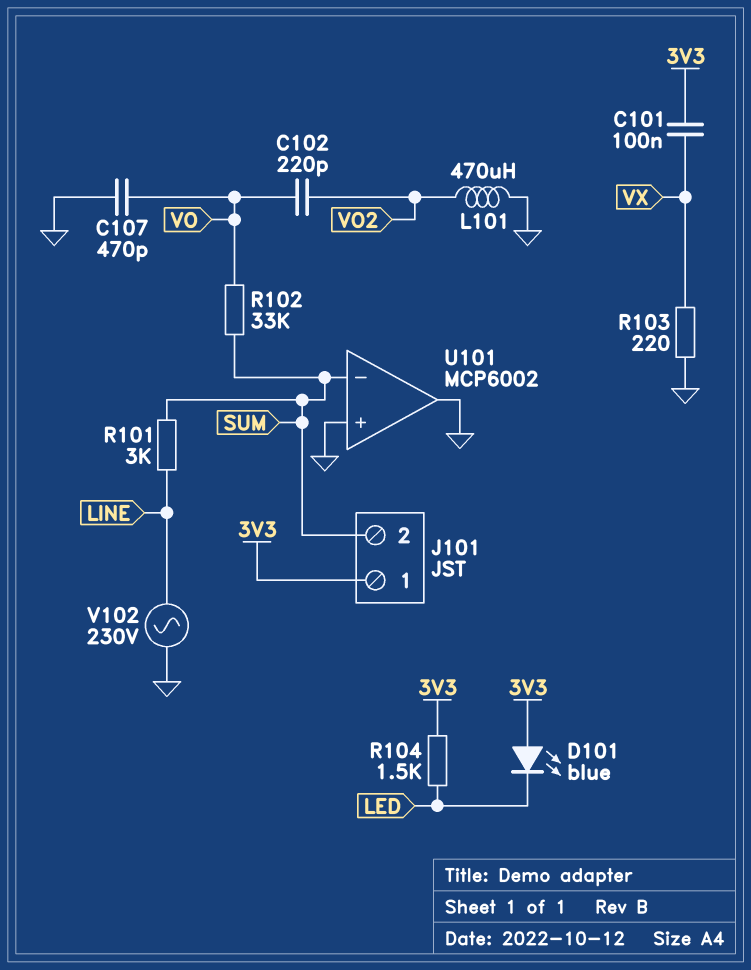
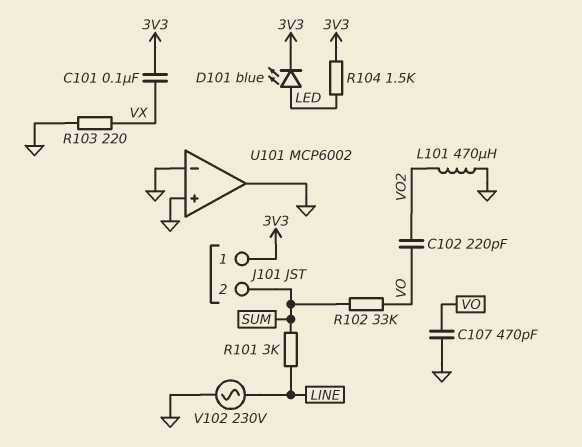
D101: LED blue (A 3V3, K LED) -> LED blue (A LED, K 3V3)
U101 pin in-: SUM -> GND

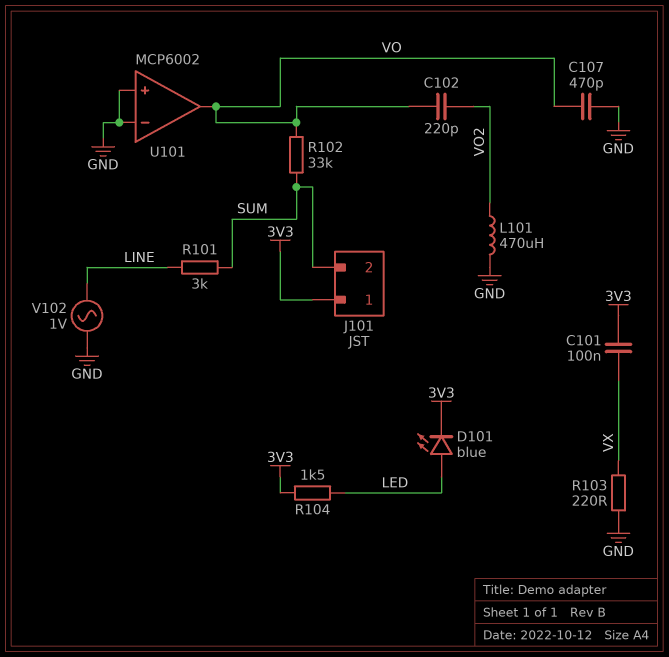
U101 pin out: GND -> VO
V102: AC 230V (GND, LINE) -> AC 1V (GND, LINE)

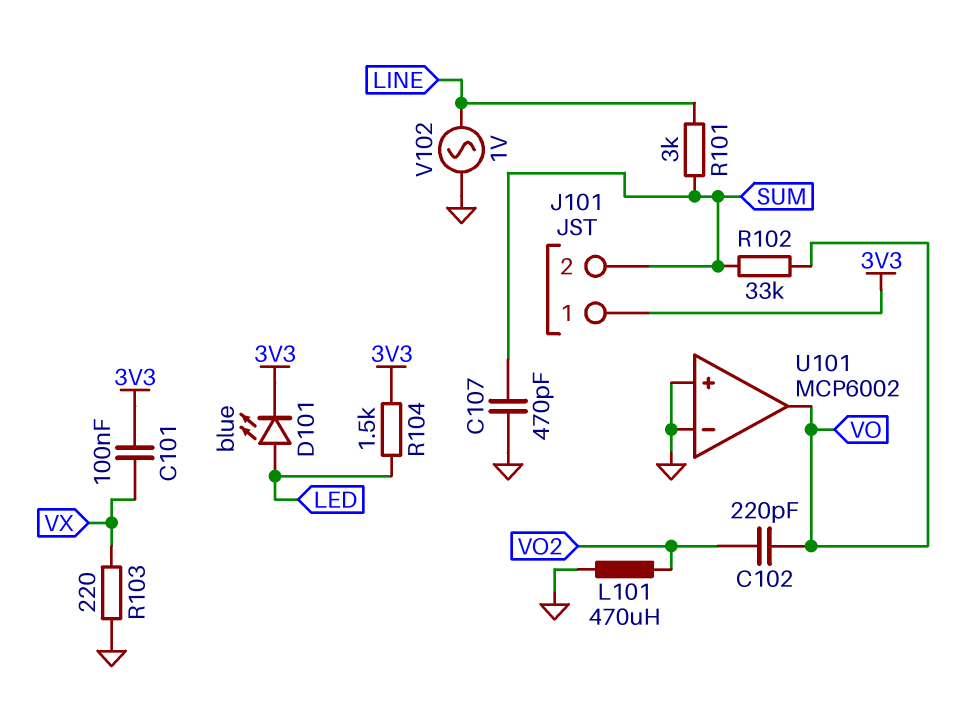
C107: 470pF (GND, VO) -> 470pF (GND, SUM)

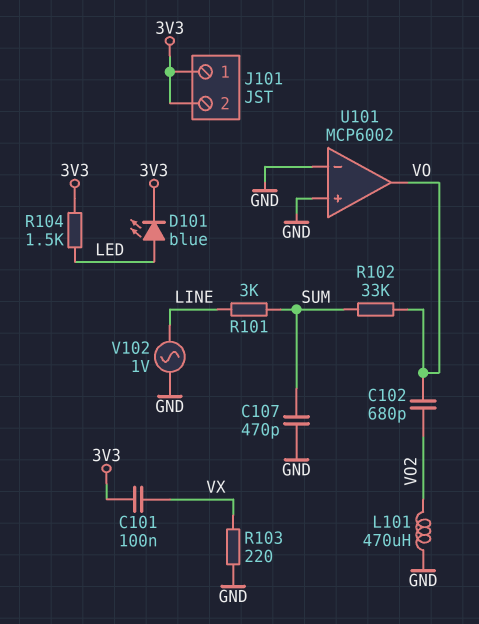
C102: 220pF (VO, VO2) -> 680pF (VO, VO2)
J101 pin 2: SUM -> 3V3

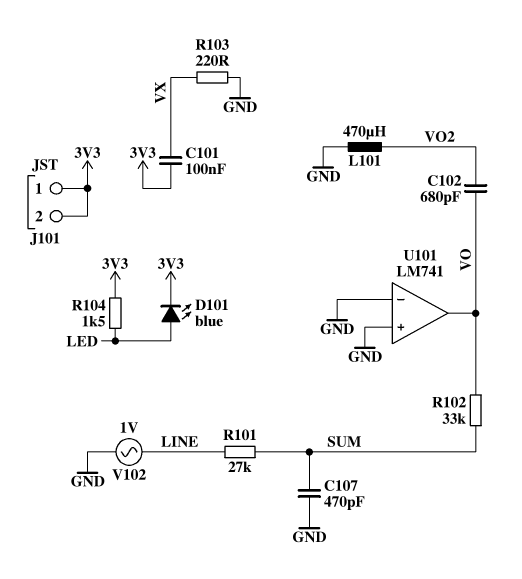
R101: 3k (LINE, SUM) -> 27k (LINE, SUM)
U101: MCP6002 -> LM741

